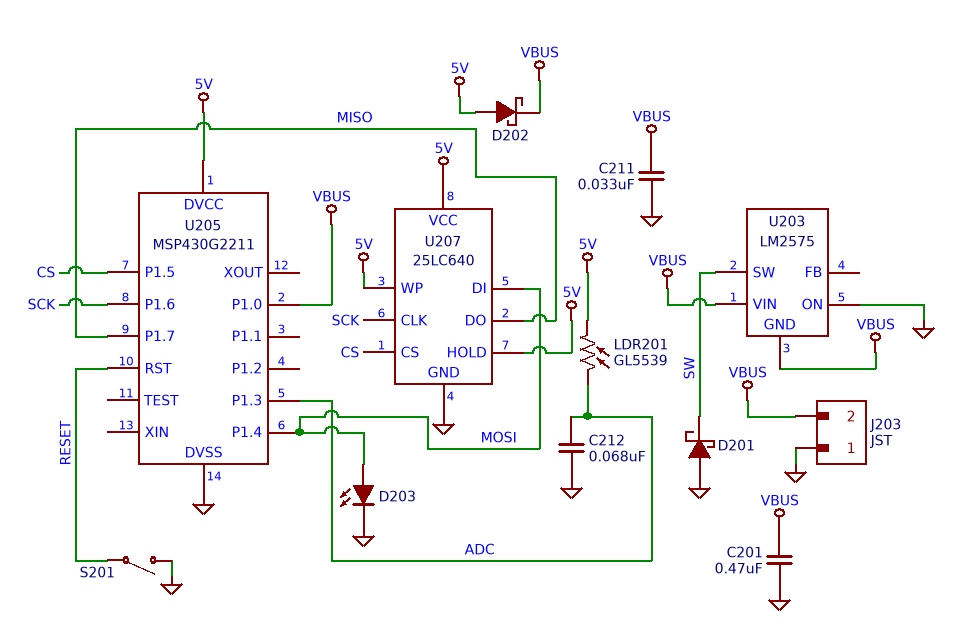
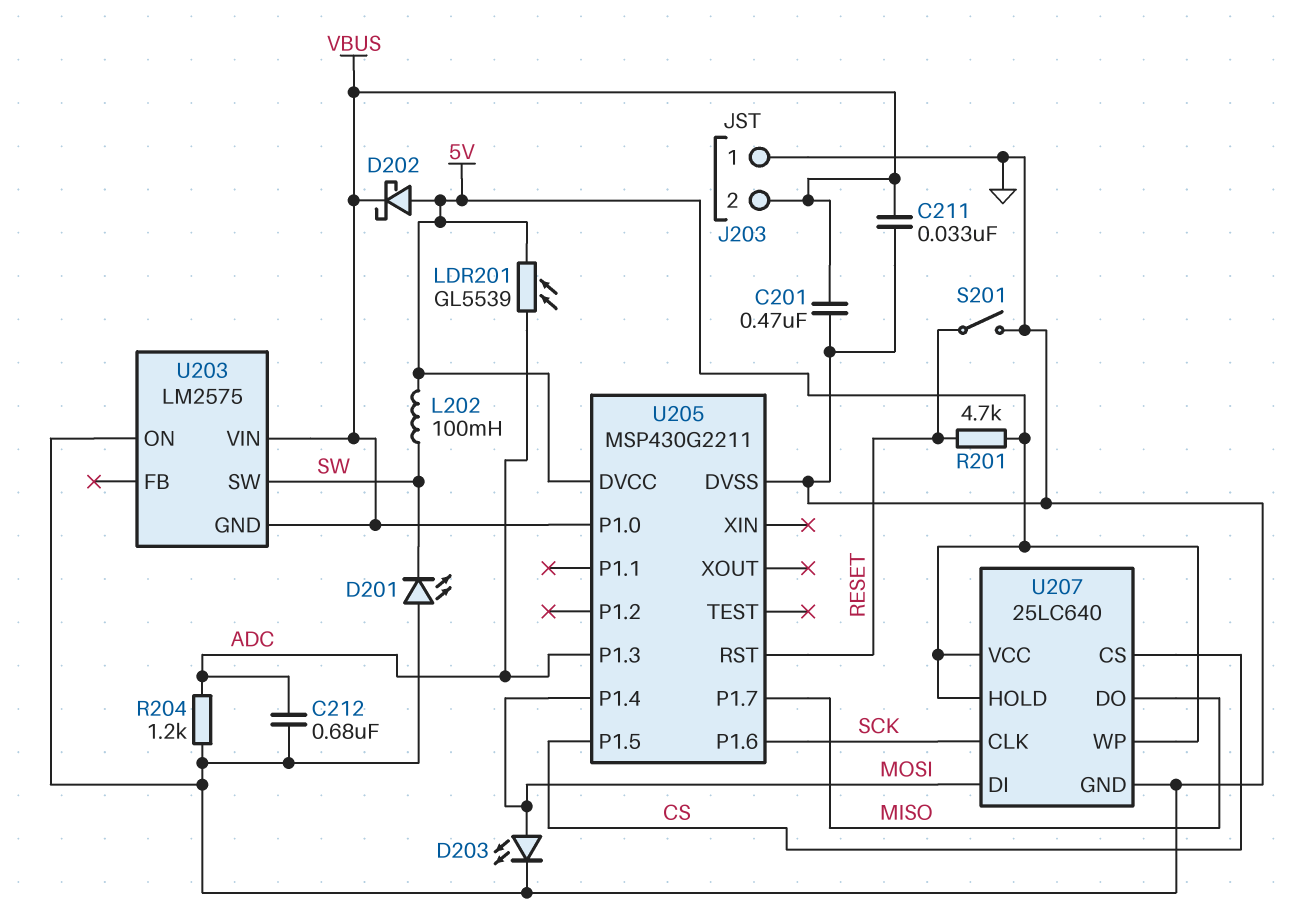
C212: 68nF (ADC, GND) -> 680nF (ADC, GND)
D201: schottky (A GND, K SW) -> LED (A GND, K SW)
L202: none -> 100mH (5V, SW)
R201: none -> 4.7k (5V, RESET)
R204: none -> 1.2k (ADC, GND)

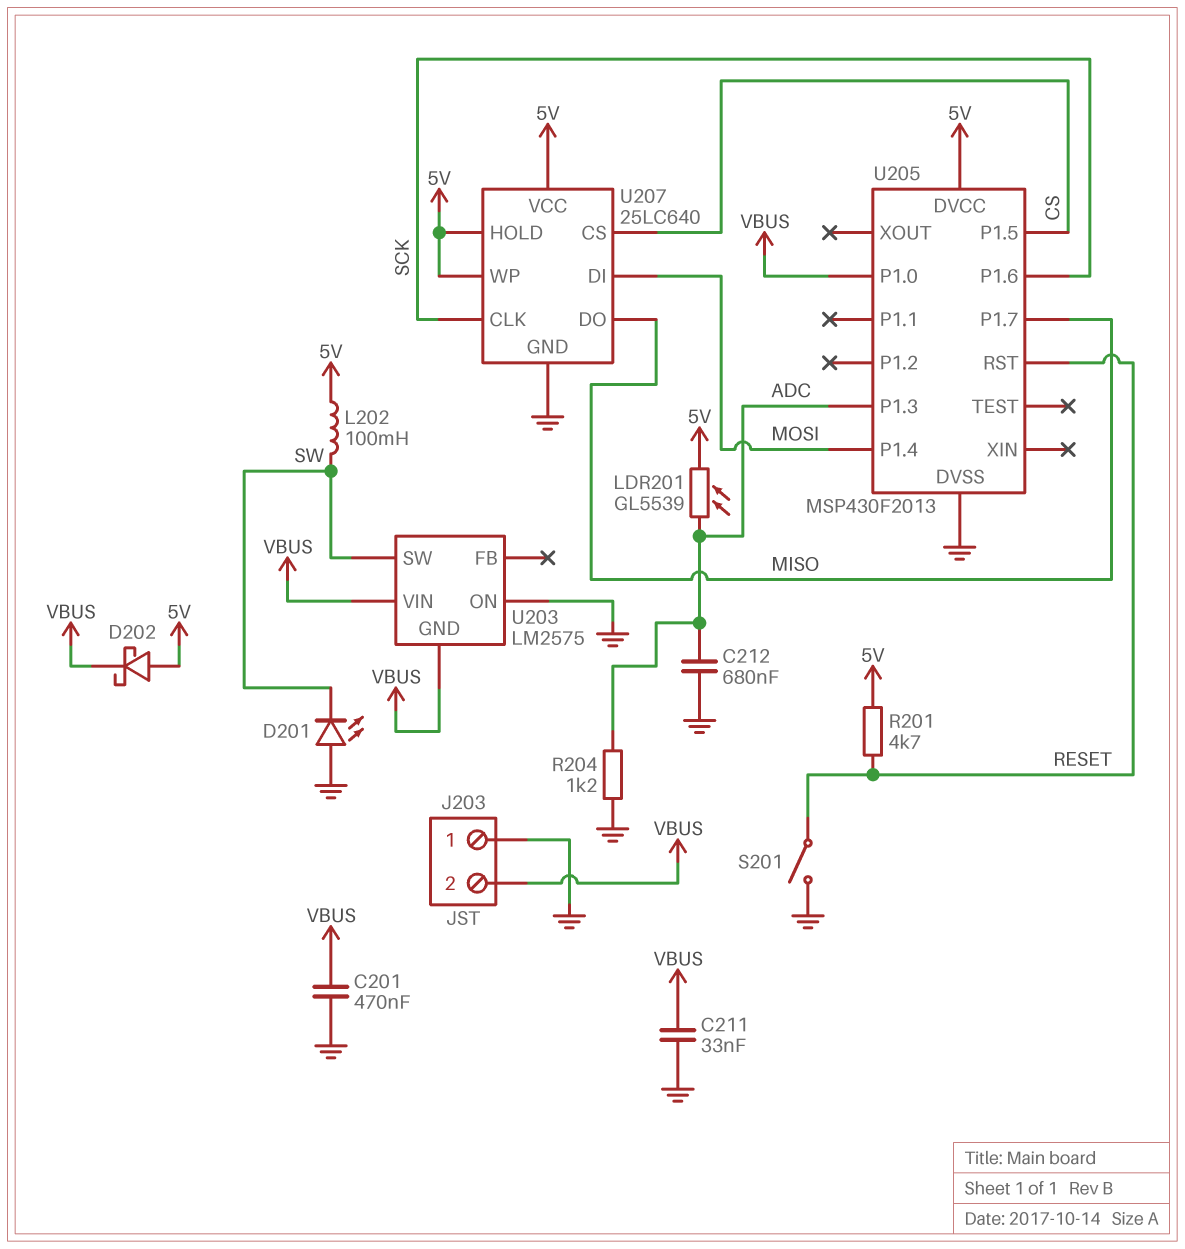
D203: LED (A MOSI, K GND) -> none
U205: MSP430G2211 -> MSP430F2013

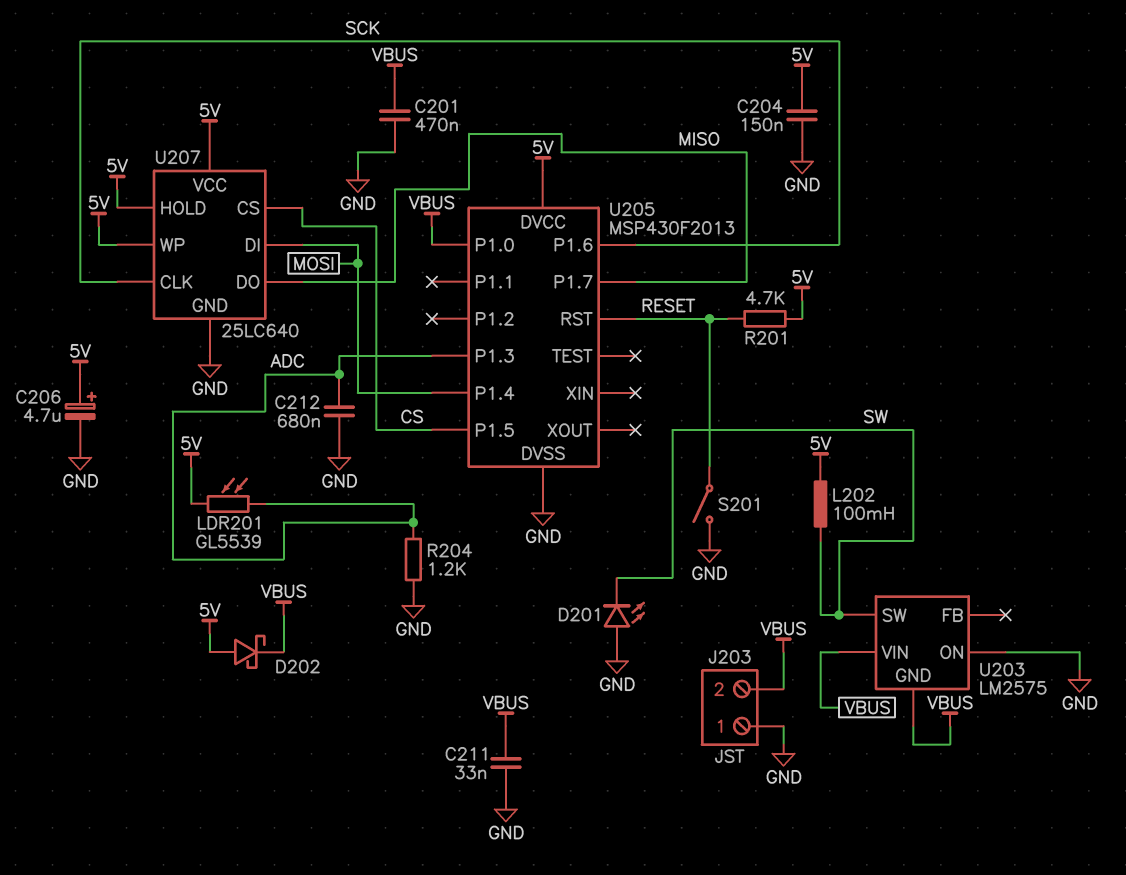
C204: none -> 150nF (5V, GND)
C206: none -> 4.7uF (plus 5V, minus GND)

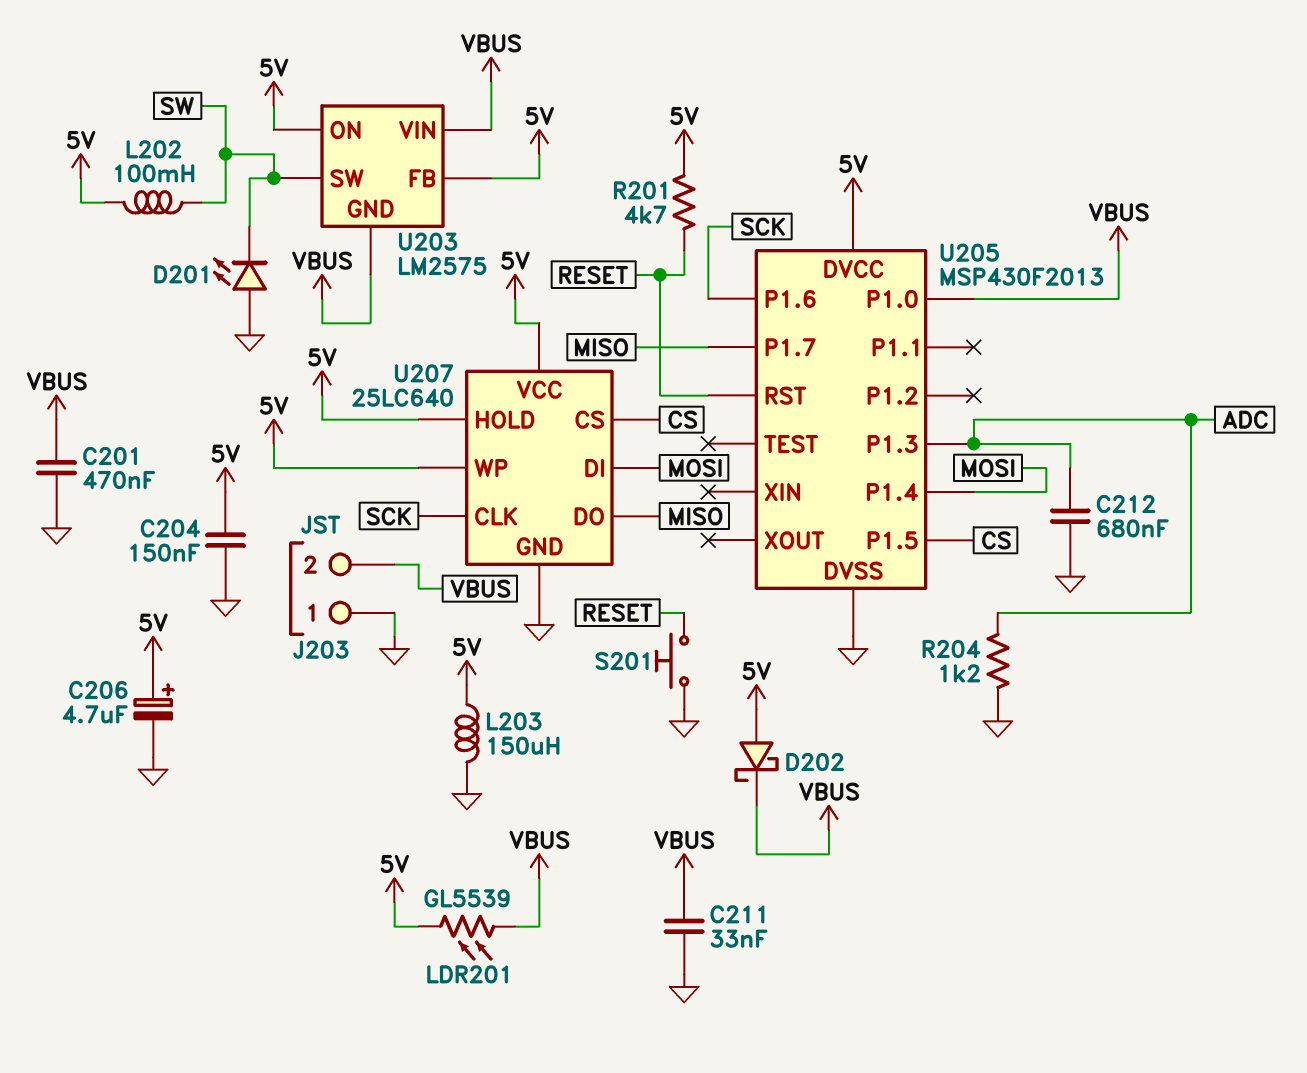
L203: none -> 150uH (5V, GND)
LDR201: GL5539 (5V, ADC) -> GL5539 (5V, VBUS)
S201: switch (GND, RESET) -> button (GND, RESET)
U203 pin FB: none -> 5V
U203 pin ON: GND -> 5V

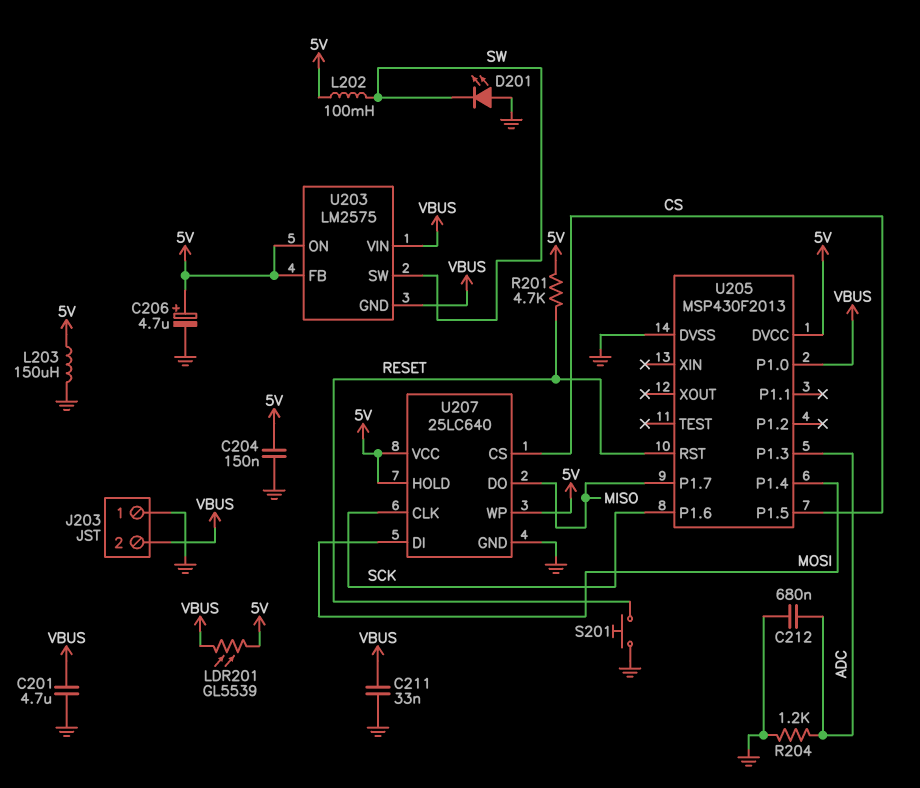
C201: 470nF (GND, VBUS) -> 4.7uF (GND, VBUS)
D202: schottky (A 5V, K VBUS) -> none

